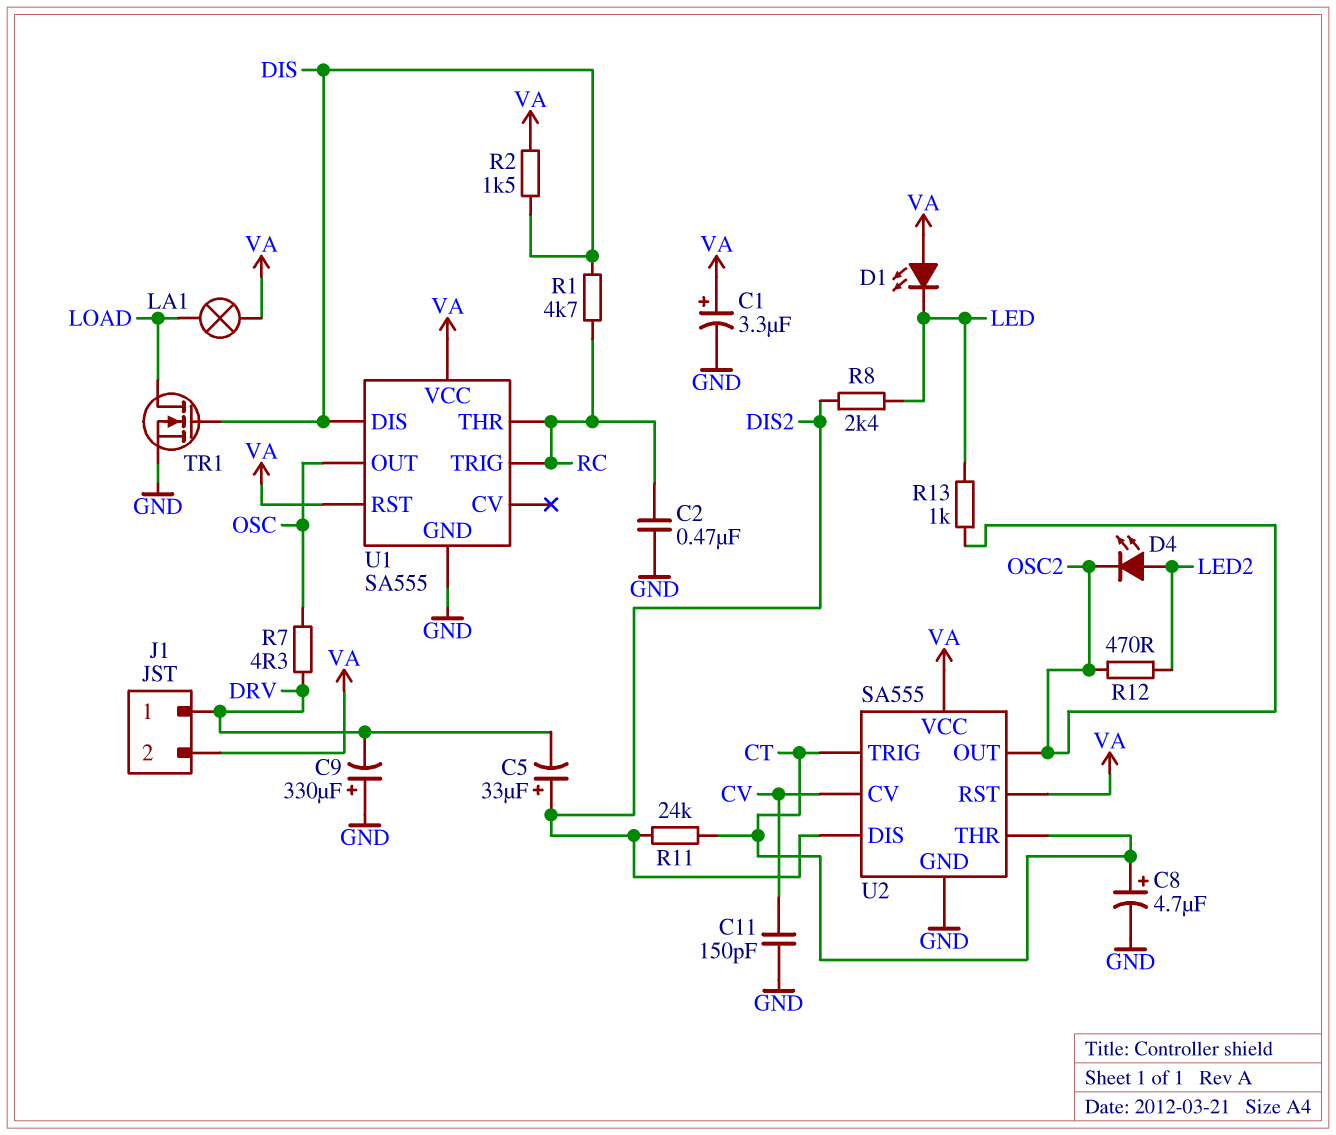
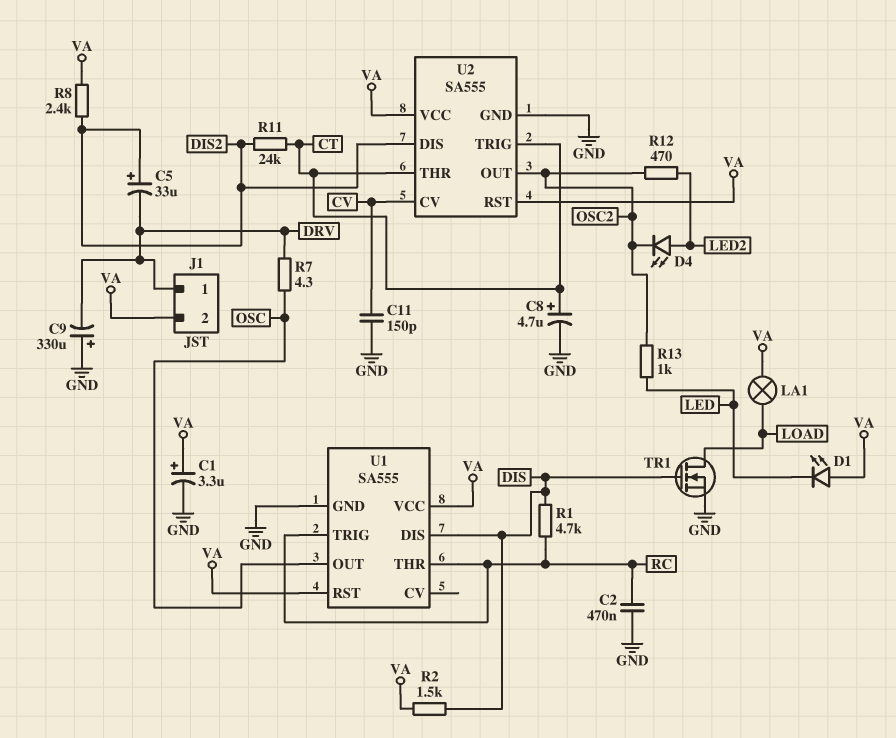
R8: 2.4k (DIS2, LED) -> 2.4k (DIS2, VA)

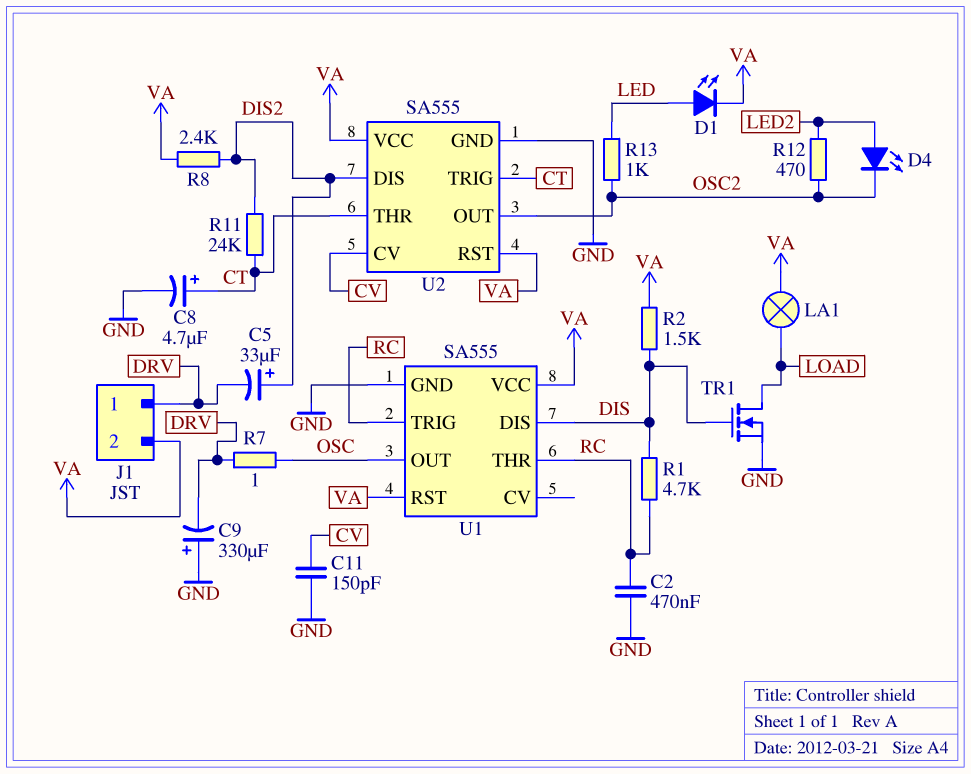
C1: 3.3uF (plus VA, minus GND) -> none
D1: LED (A VA, K LED) -> LED (A LED, K VA)
R7: 4.3 (DRV, OSC) -> 1 (DRV, OSC)

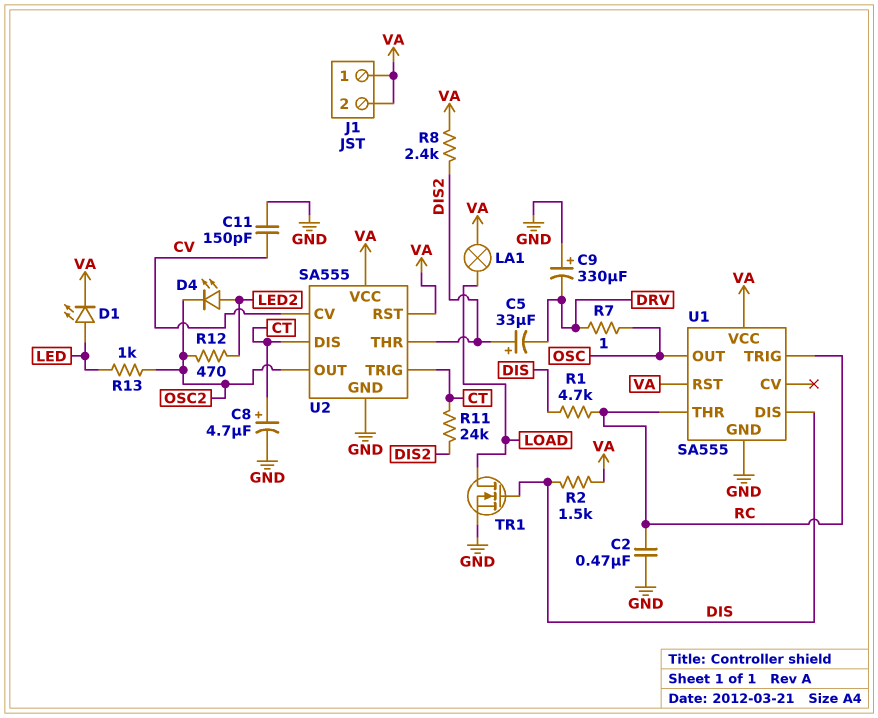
J1 pin 1: DRV -> VA
U2 pin DIS: DIS2 -> CT
U2 pin THR: CT -> DIS2

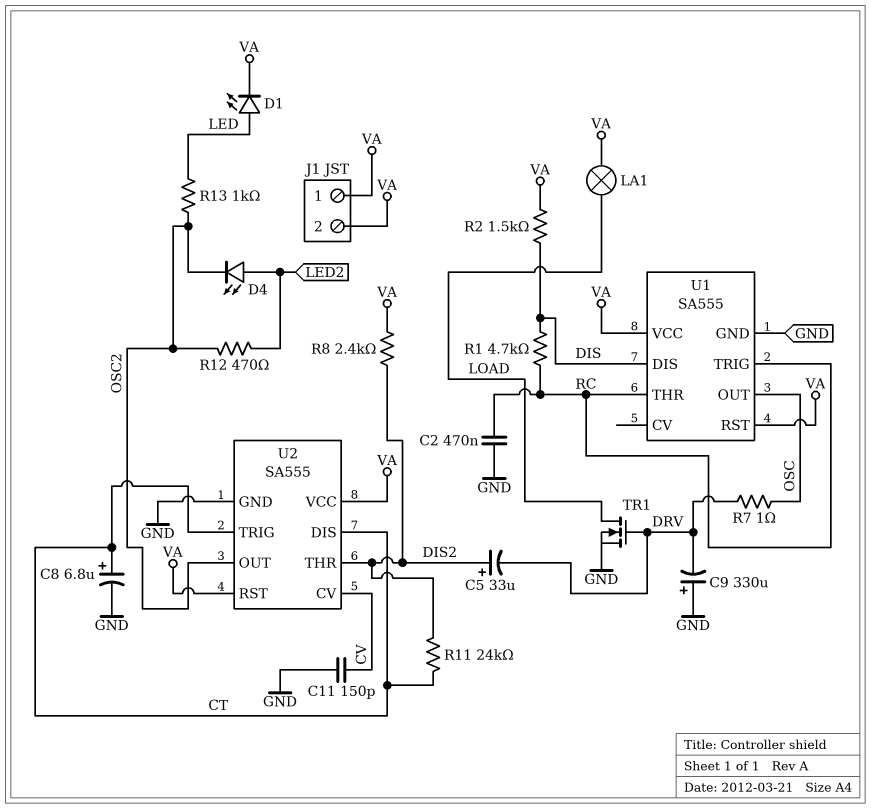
C8: 4.7uF (plus CT, minus GND) -> 6.8uF (plus CT, minus GND)
TR1: NMOS (G DIS, D LOAD, S GND) -> NMOS (G DRV, D LOAD, S GND)

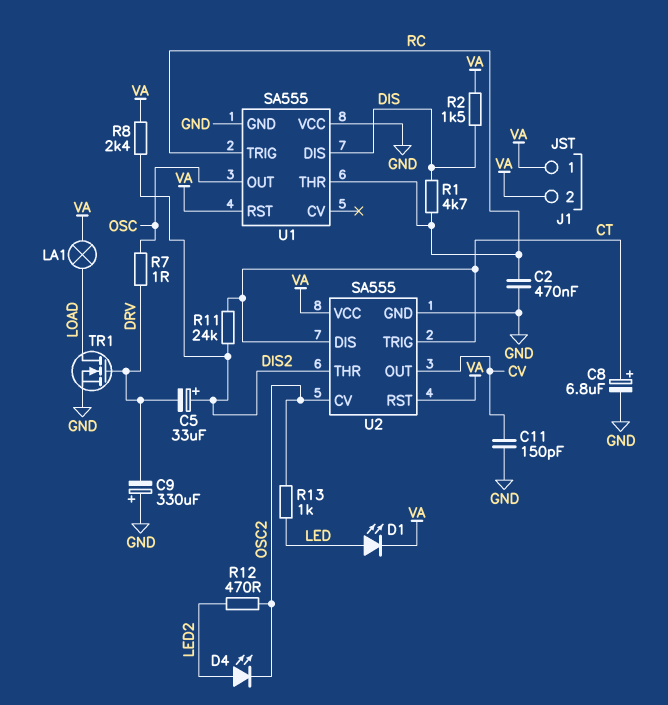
U1 pin VCC: VA -> GND
U2 pin CV: CV -> OSC2
U2 pin OUT: OSC2 -> CV

